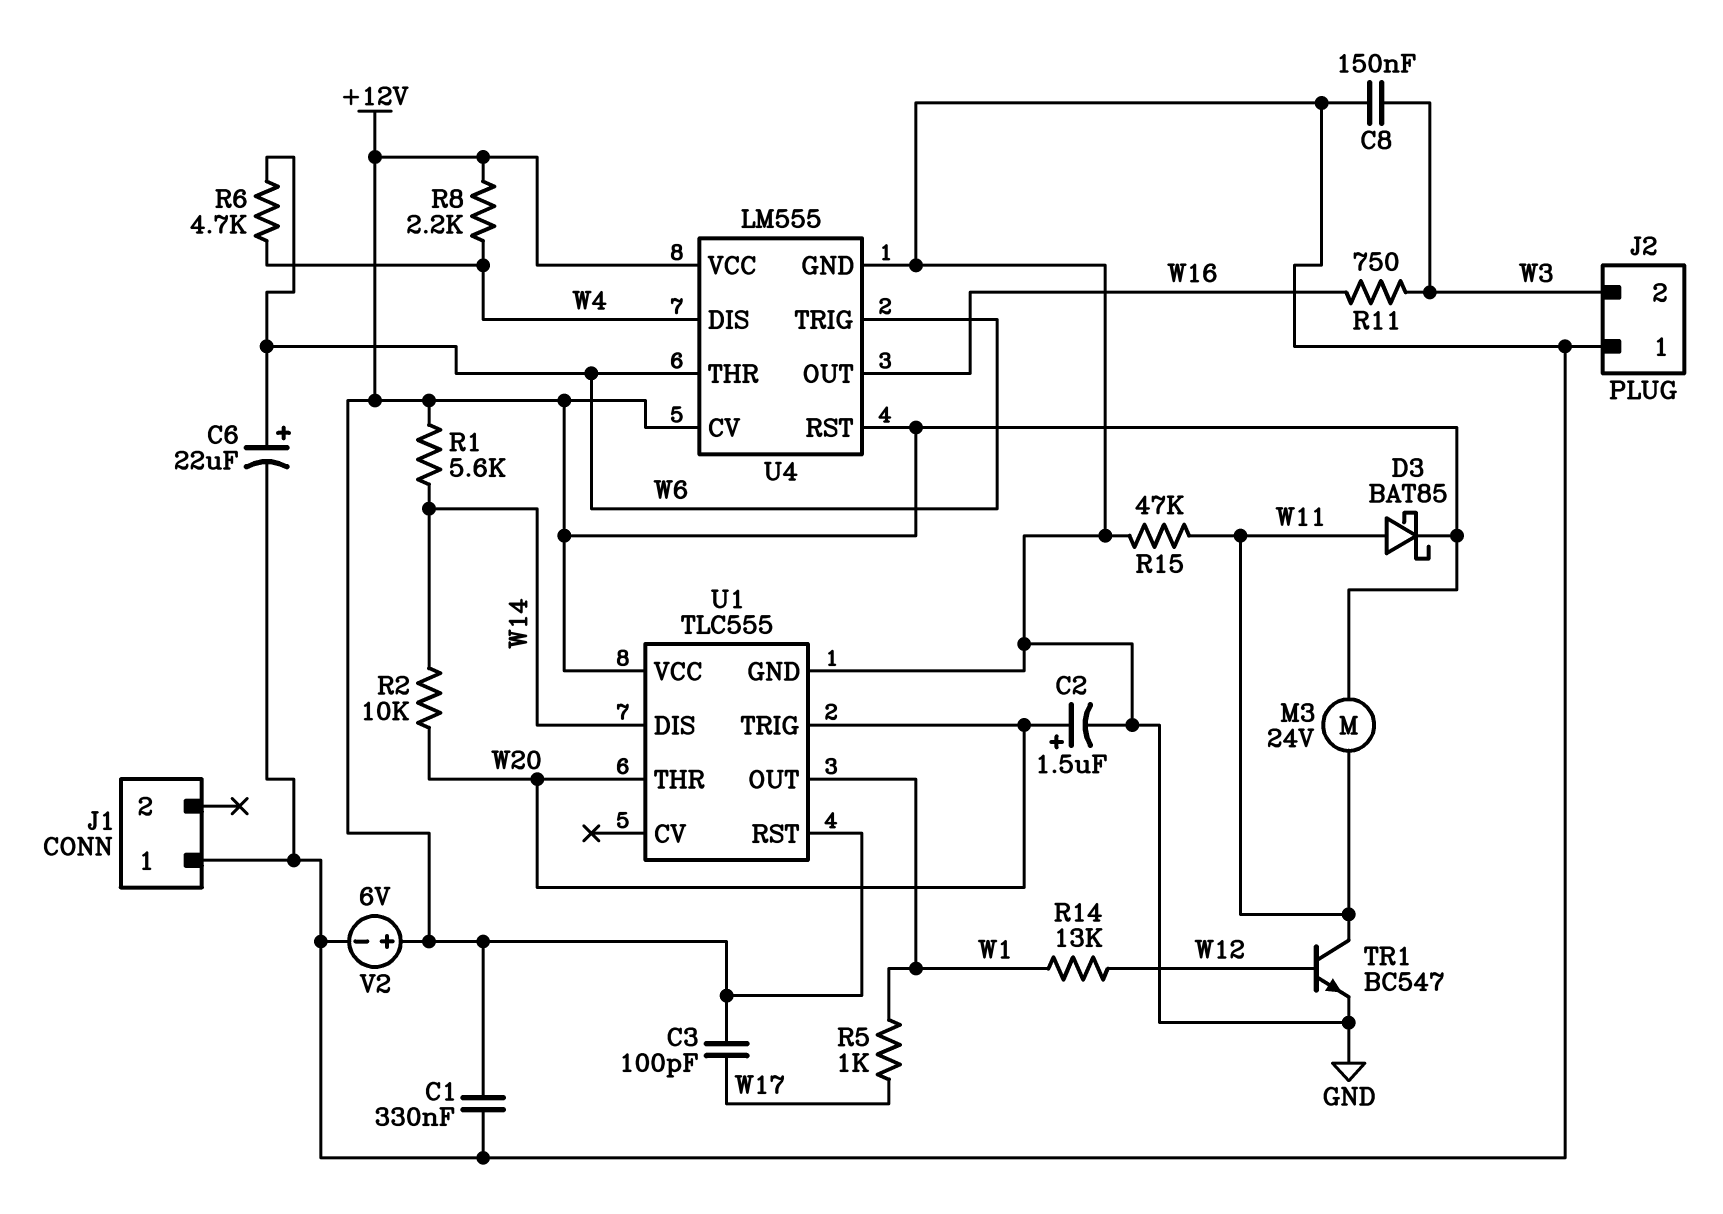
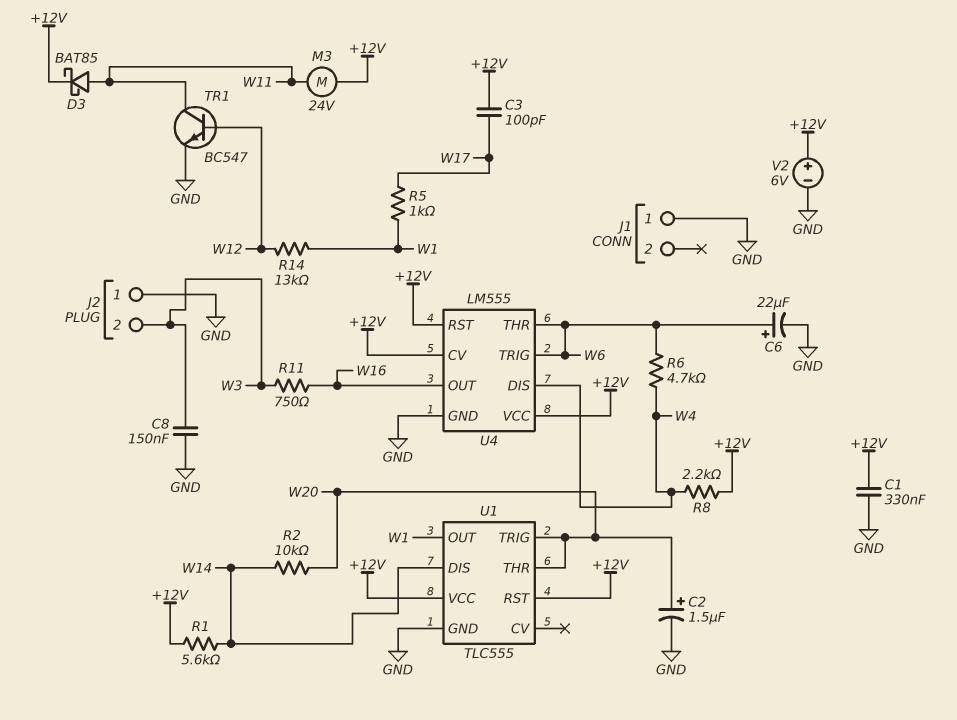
R15: 47k (GND, W11) -> none

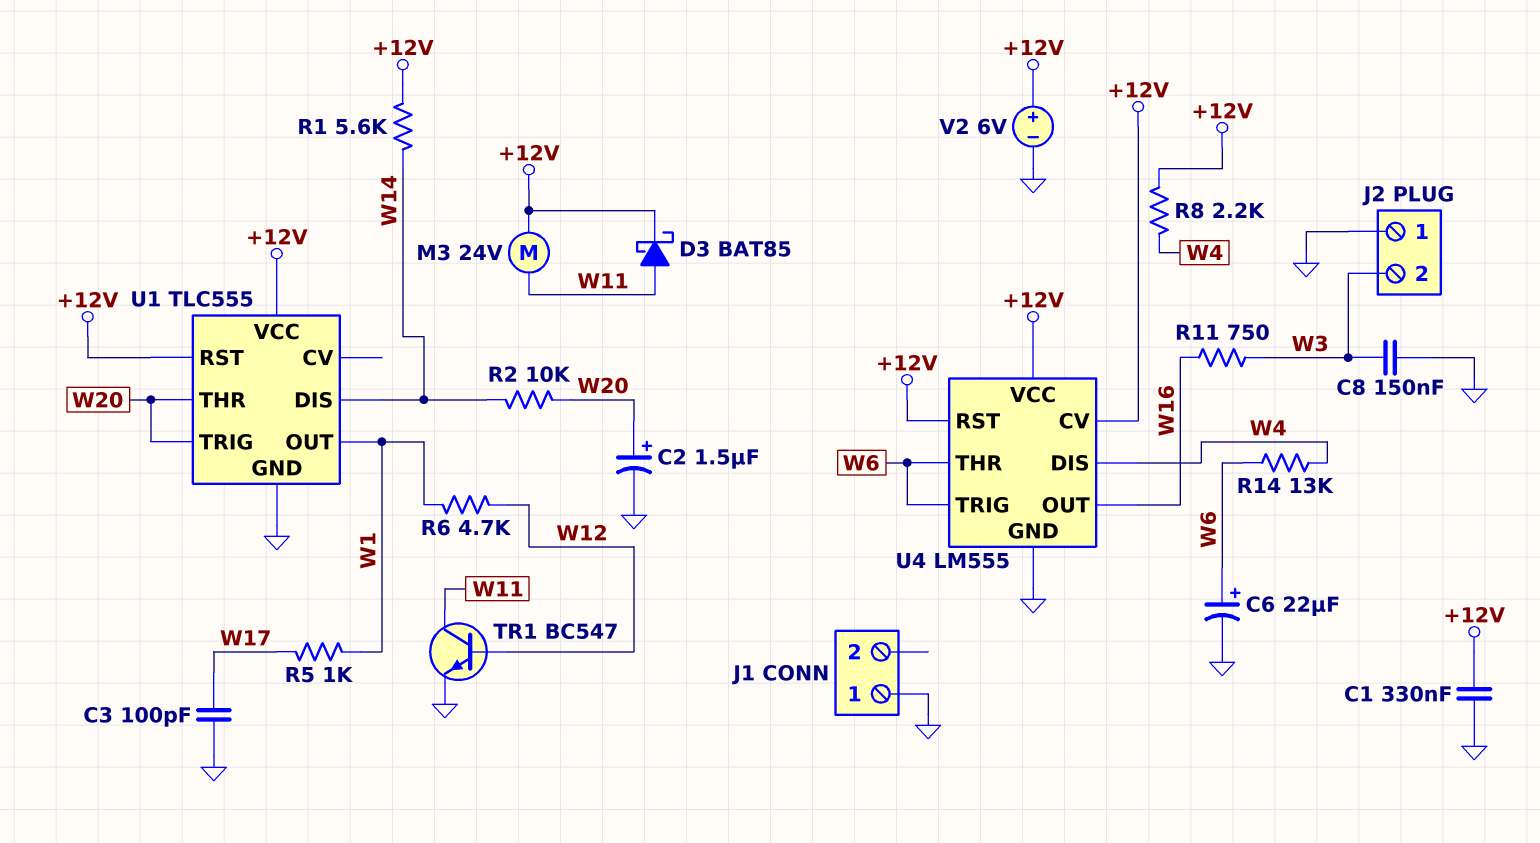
C3: 100pF (+12V, W17) -> 100pF (GND, W17)
R6: 4.7k (W4, W6) -> 4.7k (W1, W12)
R14: 13k (W1, W12) -> 13k (W4, W6)

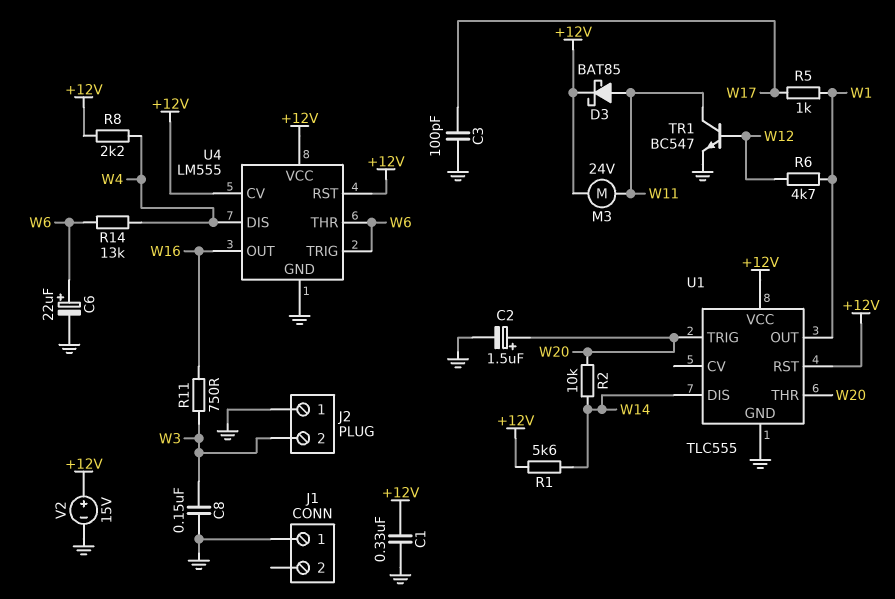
V2: 6V (plus +12V, minus GND) -> 15V (plus +12V, minus GND)

